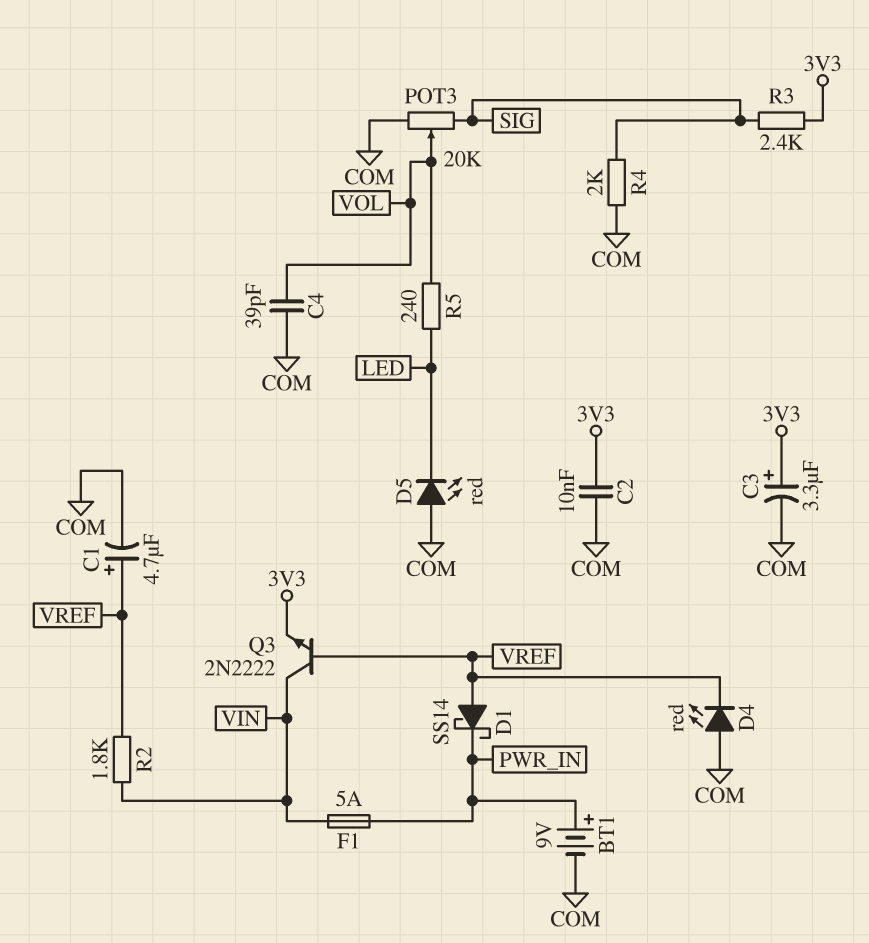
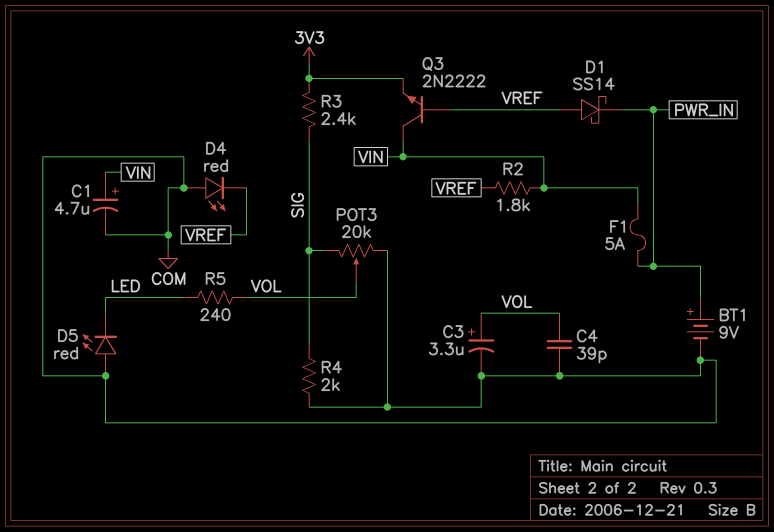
C1: 4.7uF (plus VREF, minus COM) -> 4.7uF (plus VIN, minus COM)
C2: 10nF (3V3, COM) -> none
C3: 3.3uF (plus 3V3, minus COM) -> 3.3uF (plus VOL, minus COM)

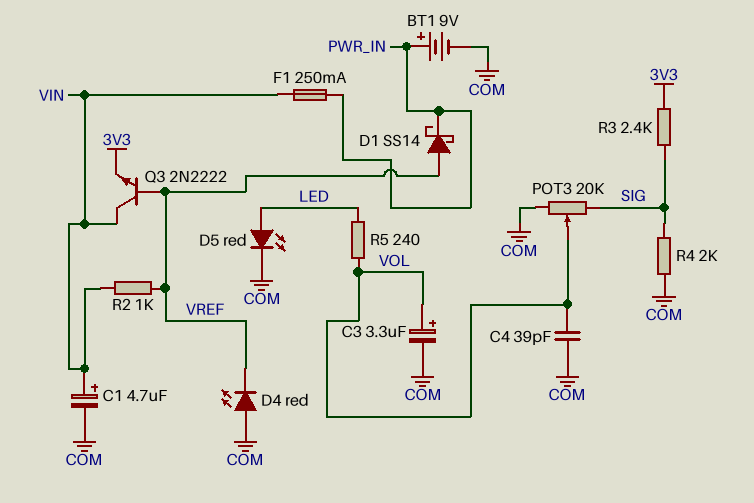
D5: LED red (A COM, K LED) -> LED red (A LED, K COM)
F1: 5A (PWR_IN, VIN) -> 250mA (PWR_IN, VIN)
R2: 1.8k (VIN, VREF) -> 1k (VIN, VREF)

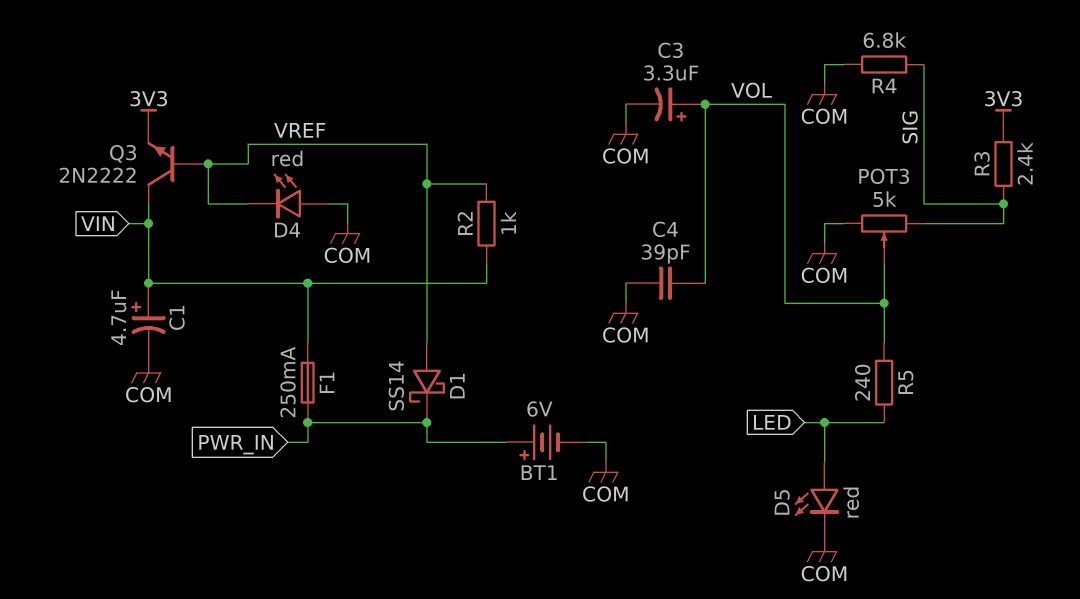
BT1: 9V (plus PWR_IN, minus COM) -> 6V (plus PWR_IN, minus COM)
POT3: 20k (COM, SIG, wiper VOL) -> 5k (COM, SIG, wiper VOL)
R4: 2k (COM, SIG) -> 6.8k (COM, SIG)

